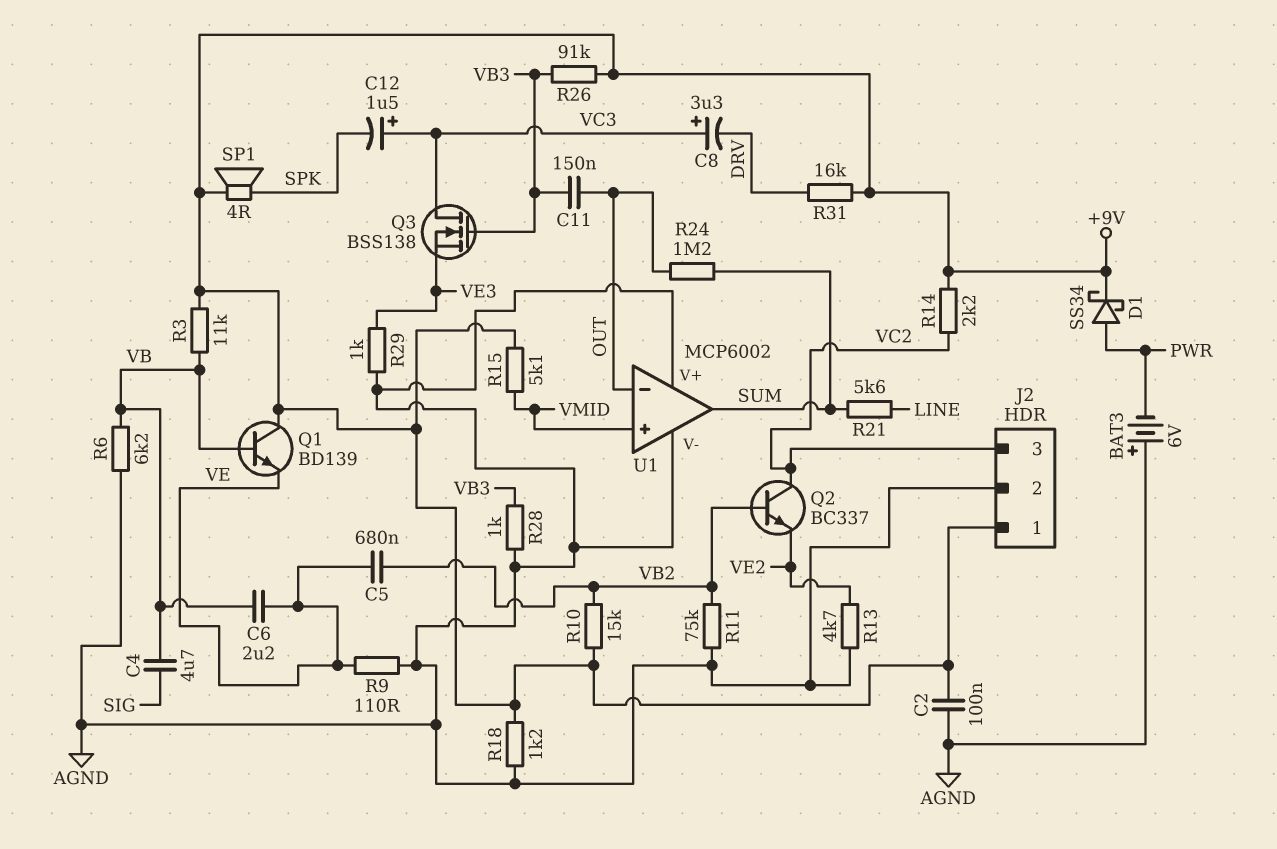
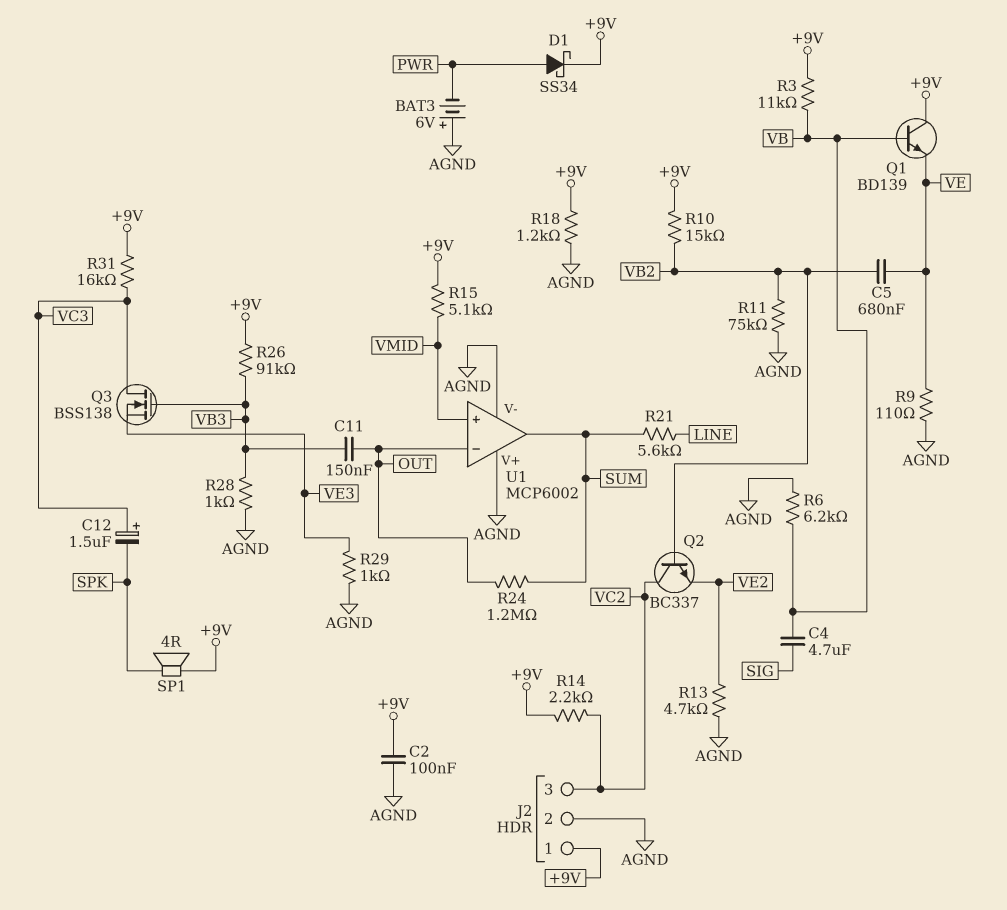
C6: 2.2uF (VB, VE) -> none
C8: 3.3uF (plus VC3, minus DRV) -> none
R31: 16k (+9V, DRV) -> 16k (+9V, VC3)

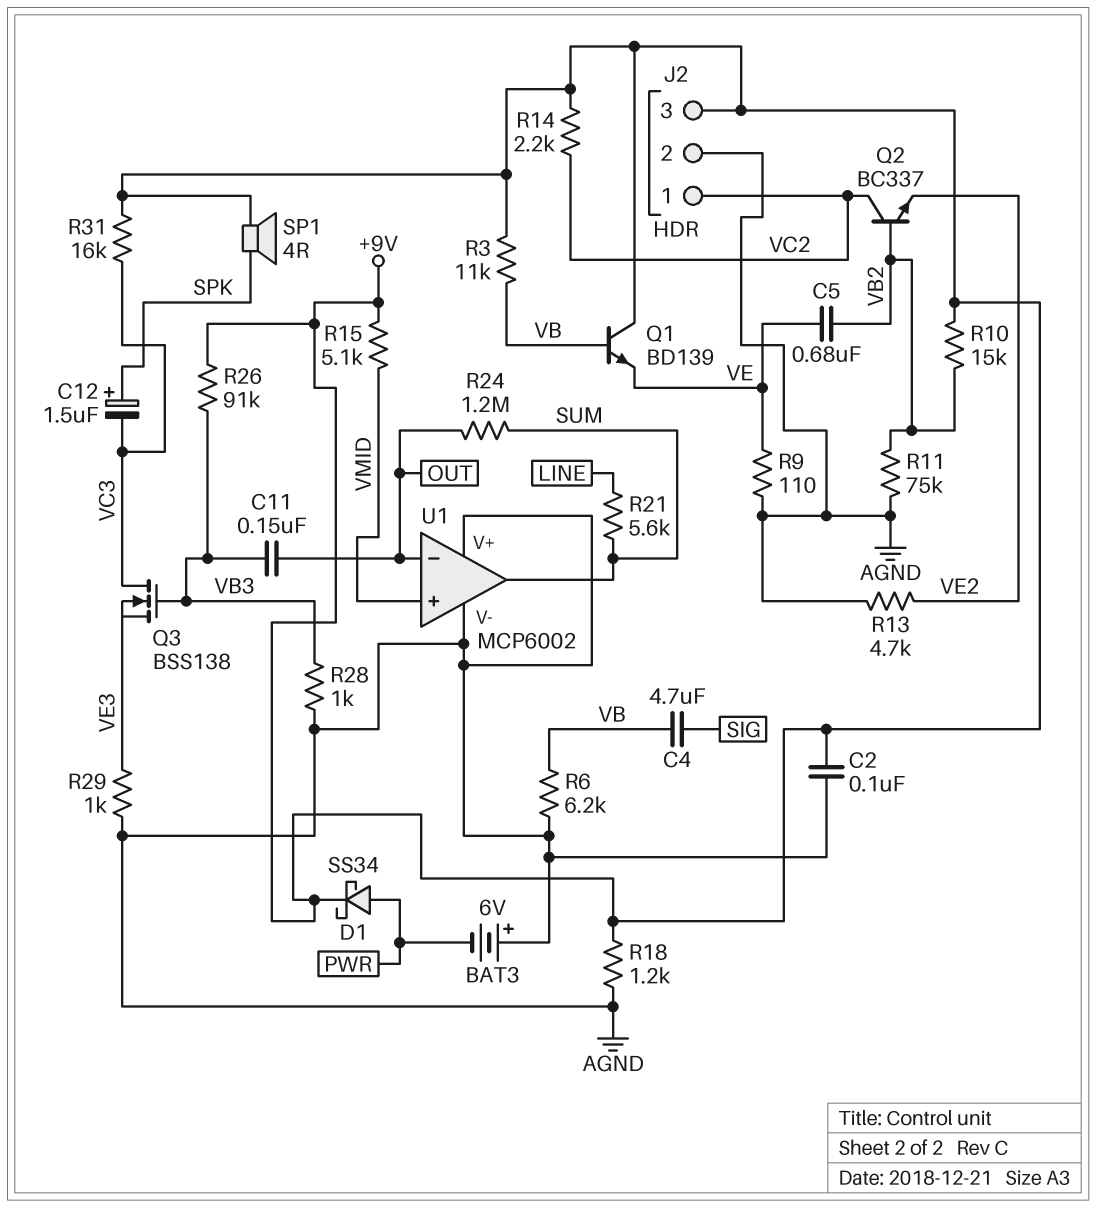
C12: 1.5uF (plus VC3, minus SPK) -> 1.5uF (plus SPK, minus VC3)
J2 pin 1: +9V -> VC2
J2 pin 3: VC2 -> +9V

